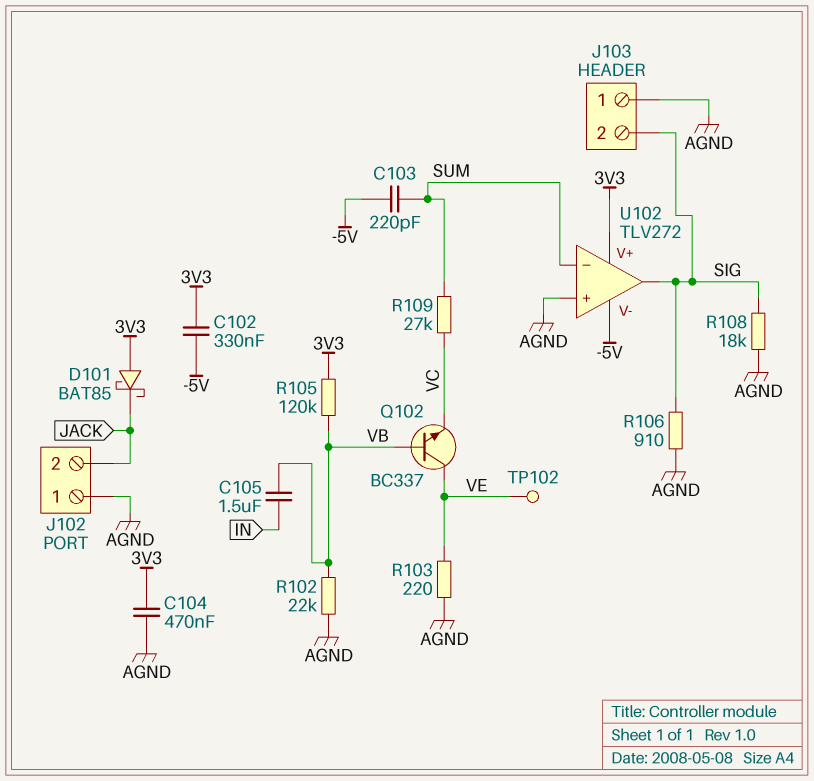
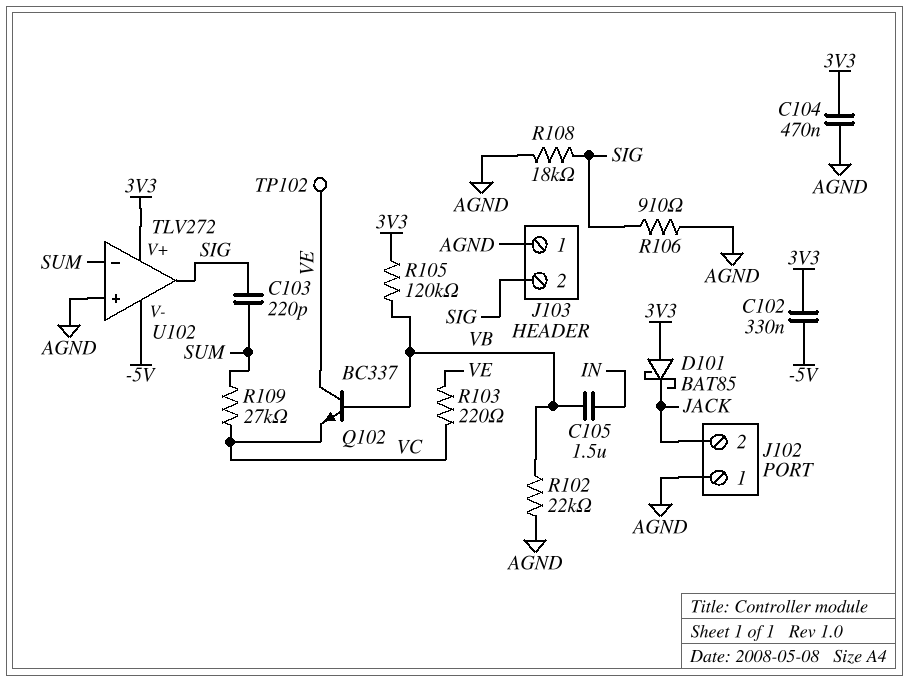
C103: 220pF (-5V, SUM) -> 220pF (SIG, SUM)
R103: 220 (AGND, VE) -> 220 (VC, VE)

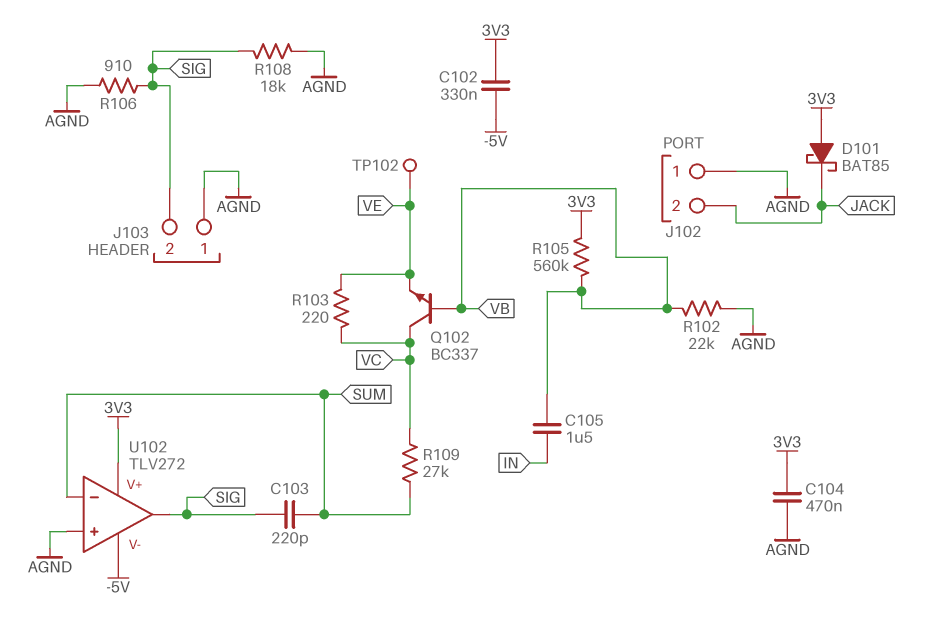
Q102: NPN BC337 (B VB, C VE, E VC) -> NPN BC337 (B VB, C VC, E VE)
R105: 120k (3V3, VB) -> 560k (3V3, VB)

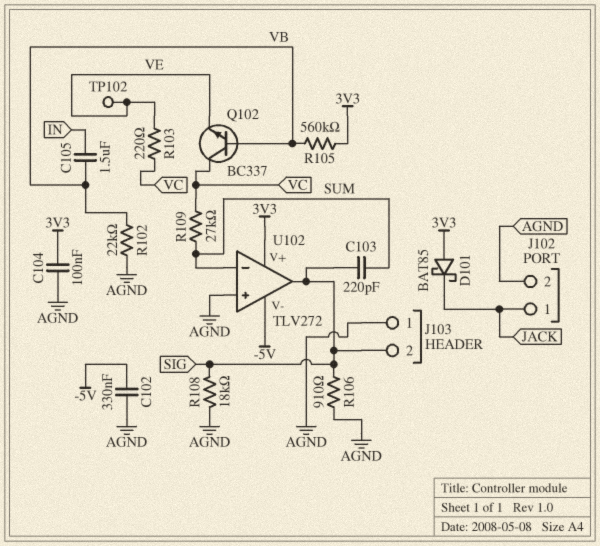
C102: 330nF (-5V, 3V3) -> 330nF (-5V, AGND)
C104: 470nF (3V3, AGND) -> 100nF (3V3, AGND)
J102 pin 1: AGND -> JACK
J102 pin 2: JACK -> AGND

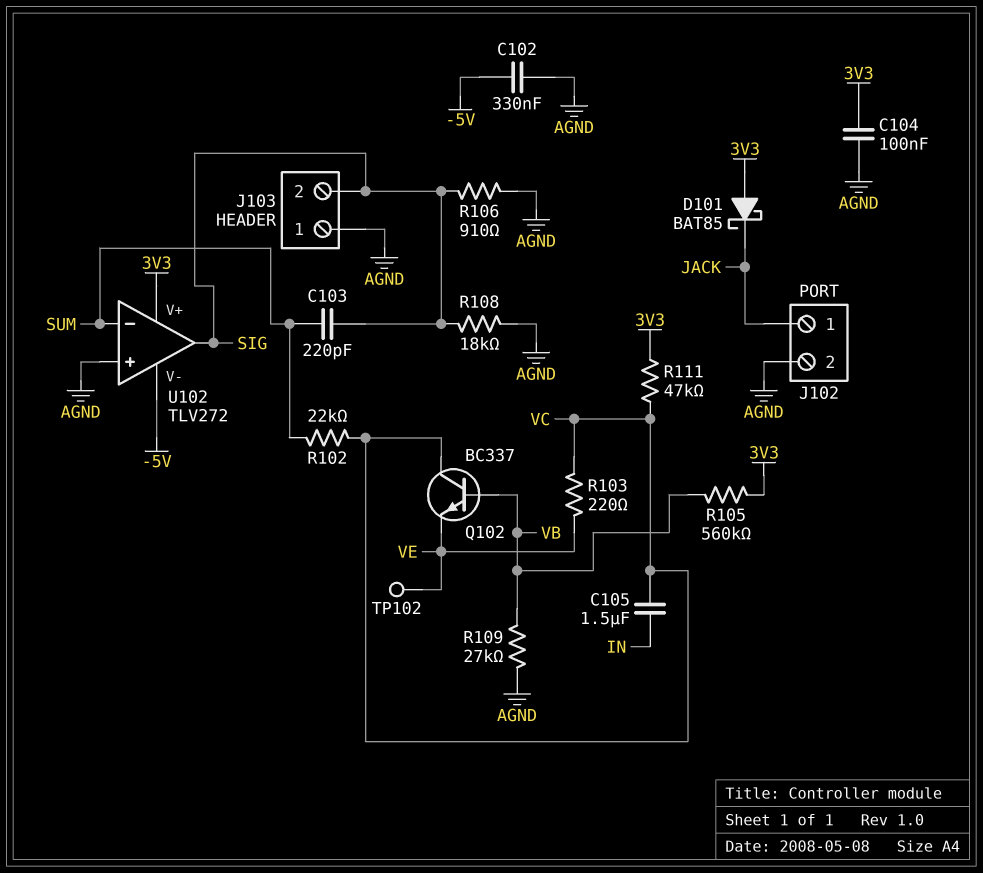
C105: 1.5uF (IN, VB) -> 1.5uF (IN, VC)
R102: 22k (AGND, VB) -> 22k (SUM, VC)
R109: 27k (SUM, VC) -> 27k (AGND, VB)
R111: none -> 47k (3V3, VC)

